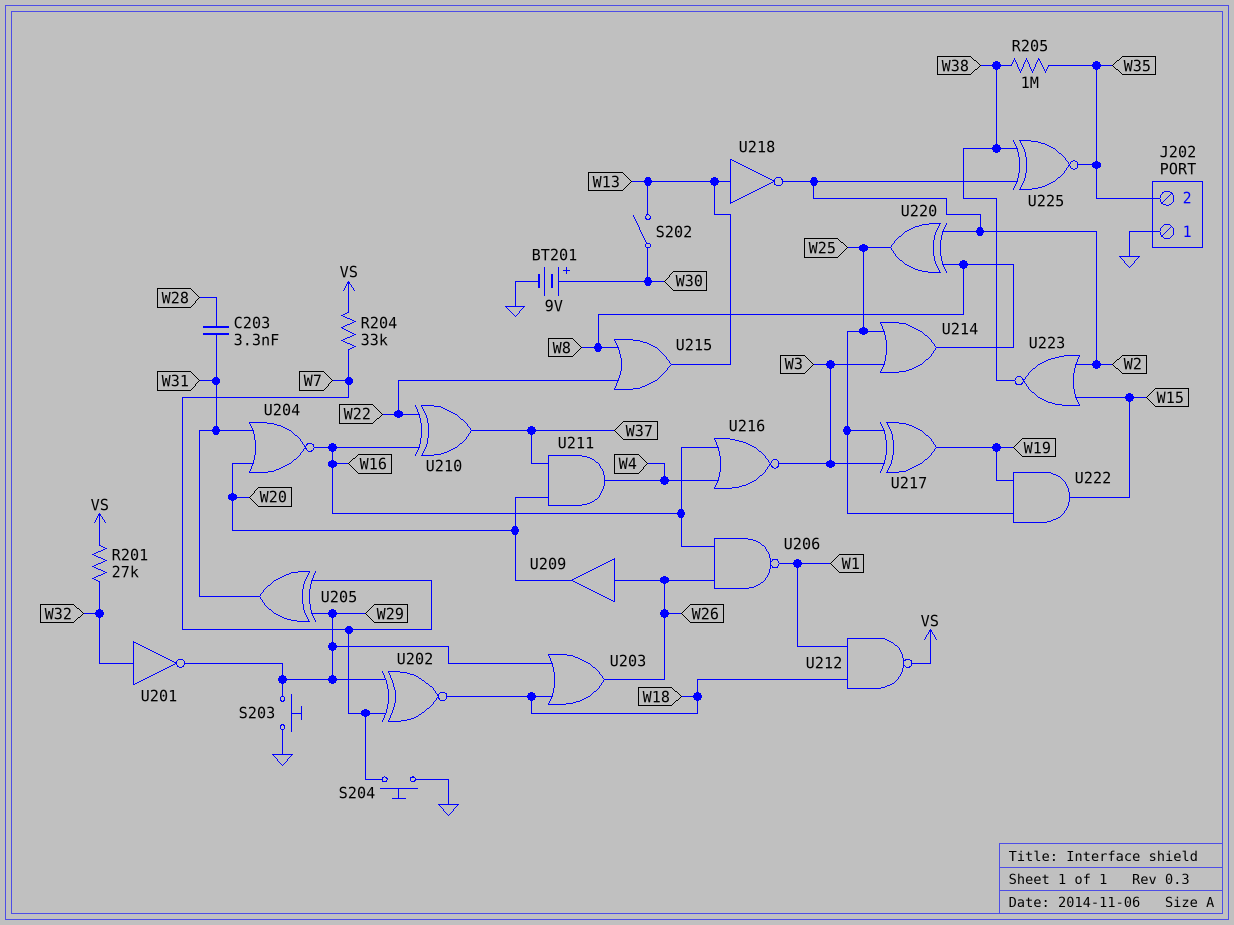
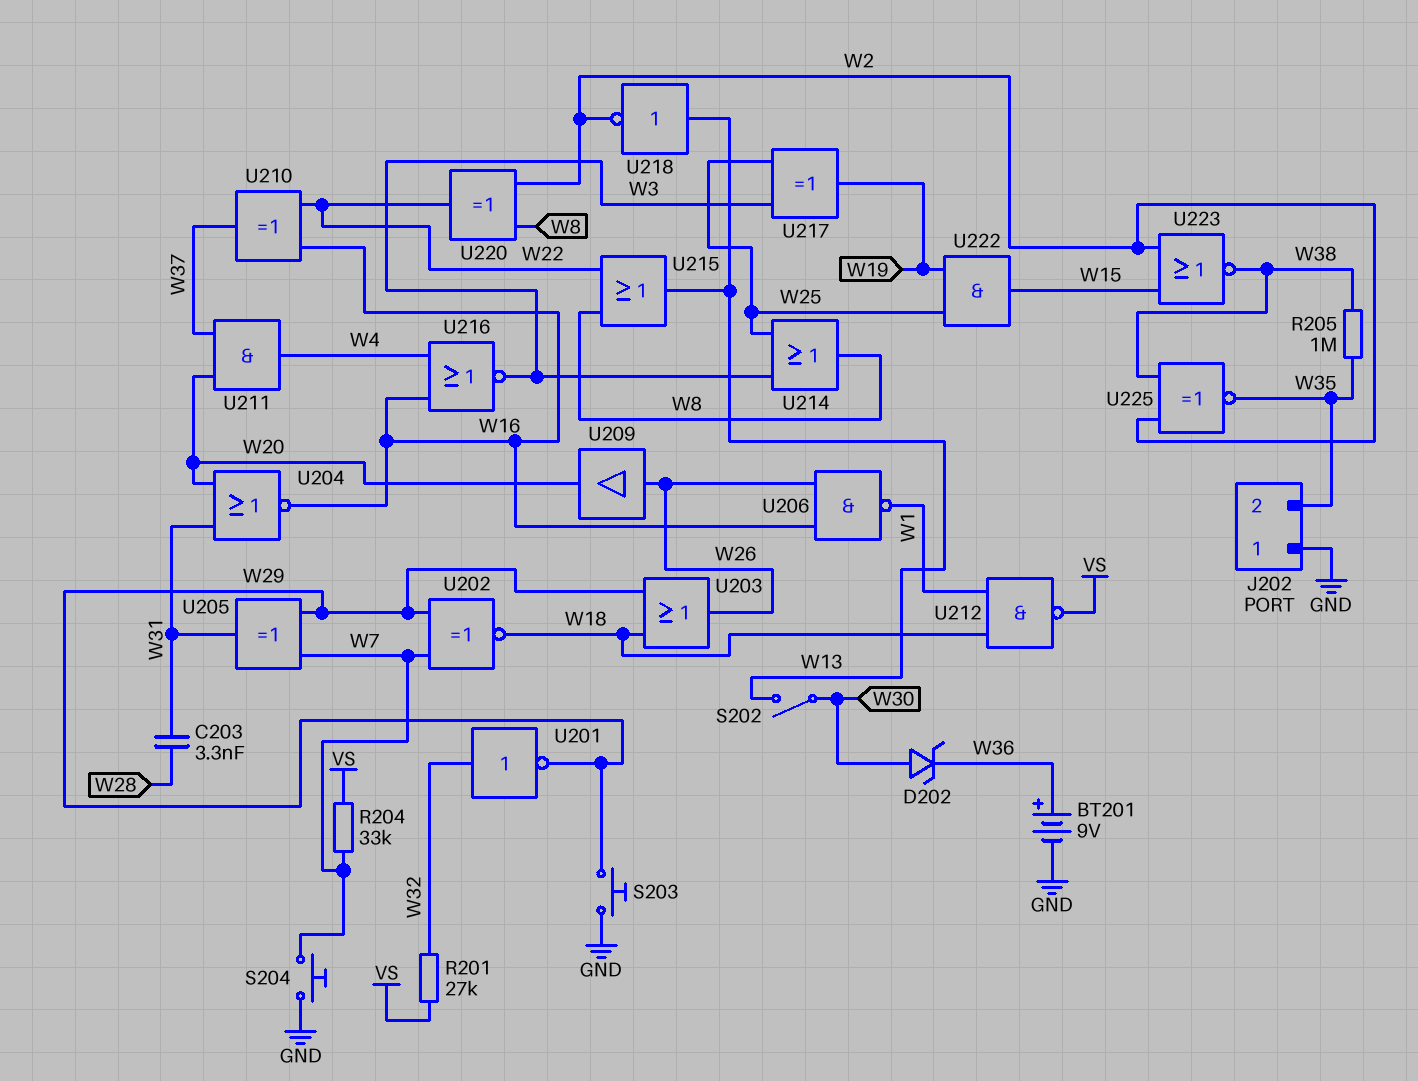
BT201: 9V (plus W30, minus GND) -> 9V (plus W36, minus GND)
D202: none -> zener (A W30, K W36)
U220: XOR (in W2, in W8, out W25) -> XOR (in W2, in W8, out W22)

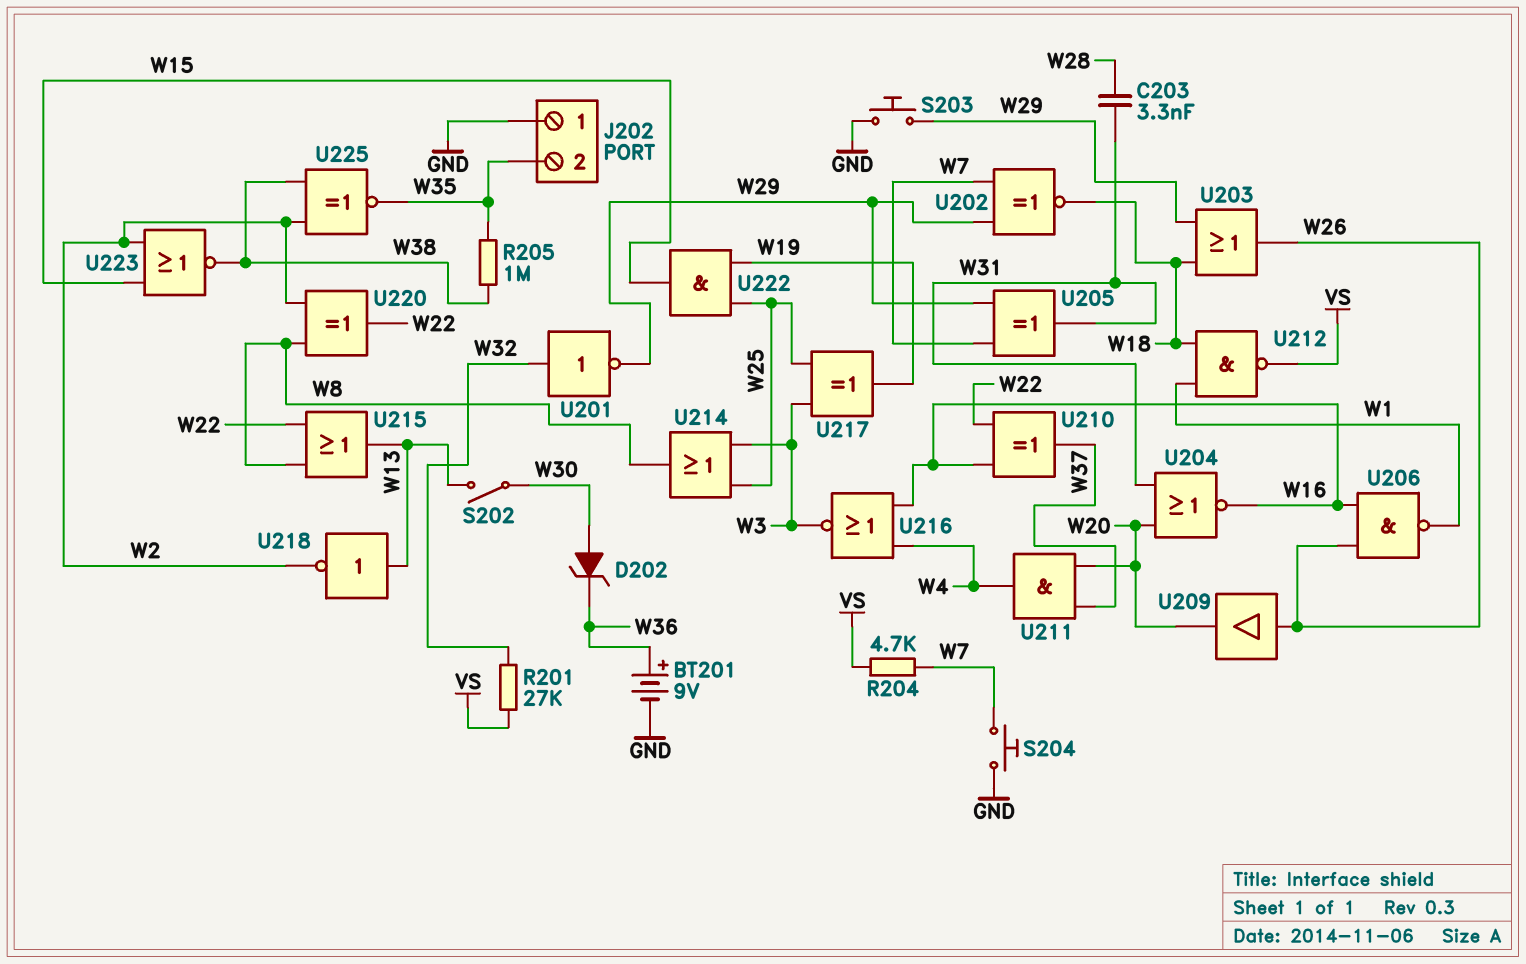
R204: 33k (VS, W7) -> 4.7k (VS, W7)

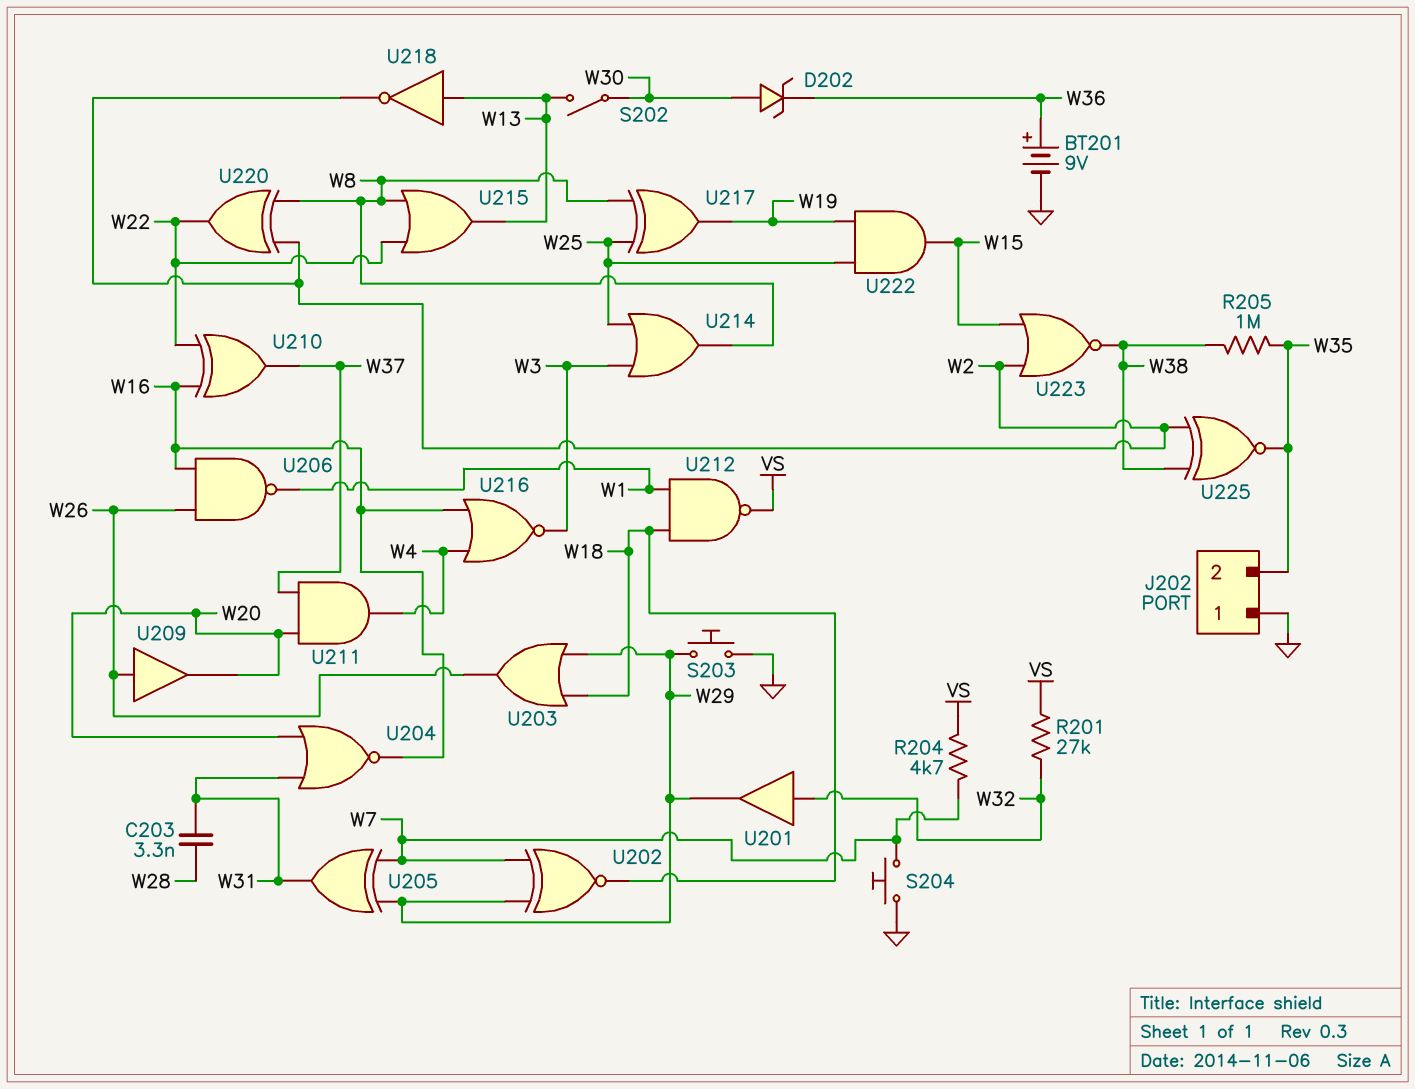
U201: NOT (in W32, out W29) -> buffer (in W32, out W29)
U217: XOR (in W3, in W25, out W19) -> XOR (in W8, in W25, out W19)

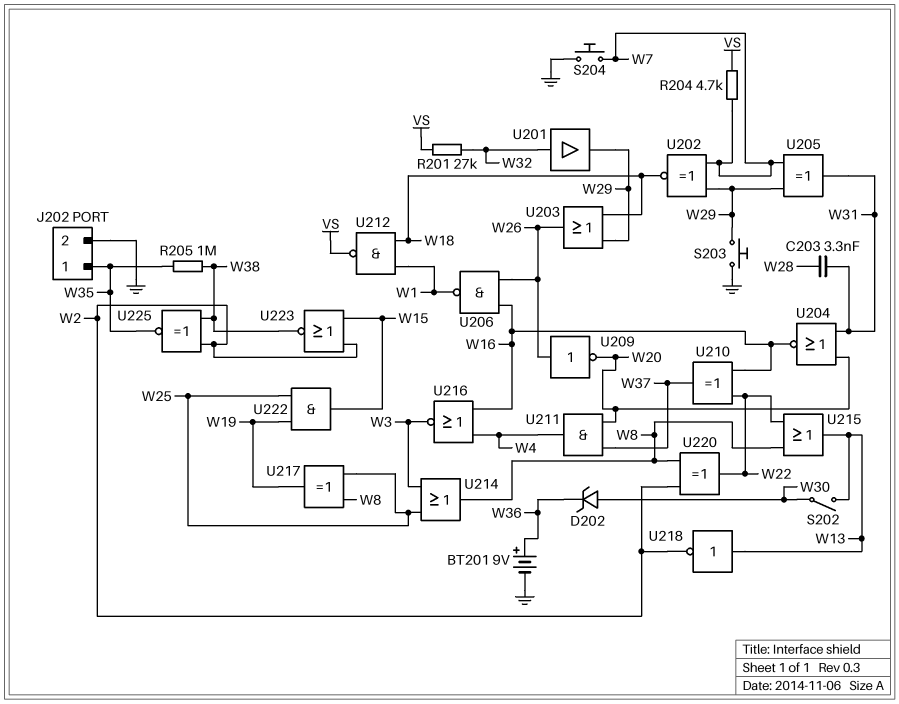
J202 pin 1: GND -> W35
J202 pin 2: W35 -> GND
U209: buffer (in W26, out W20) -> NOT (in W26, out W20)

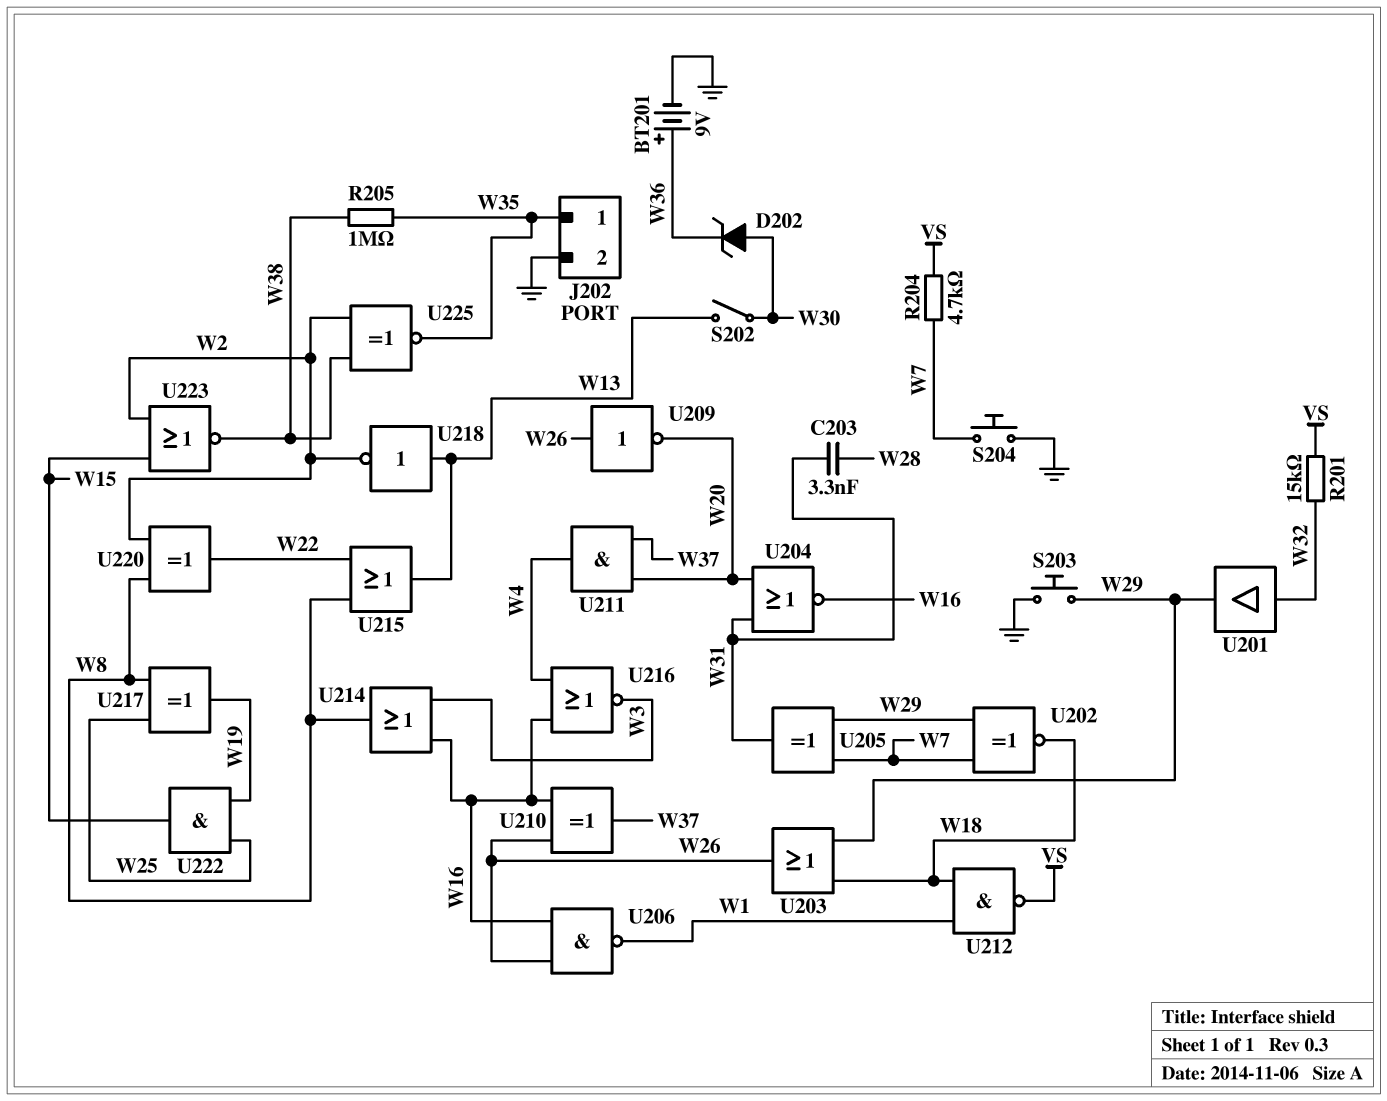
R201: 27k (VS, W32) -> 15k (VS, W32)
U210: XOR (in W16, in W22, out W37) -> XOR (in W16, in W26, out W37)
U214: OR (in W3, in W25, out W8) -> OR (in W3, in W16, out W8)

